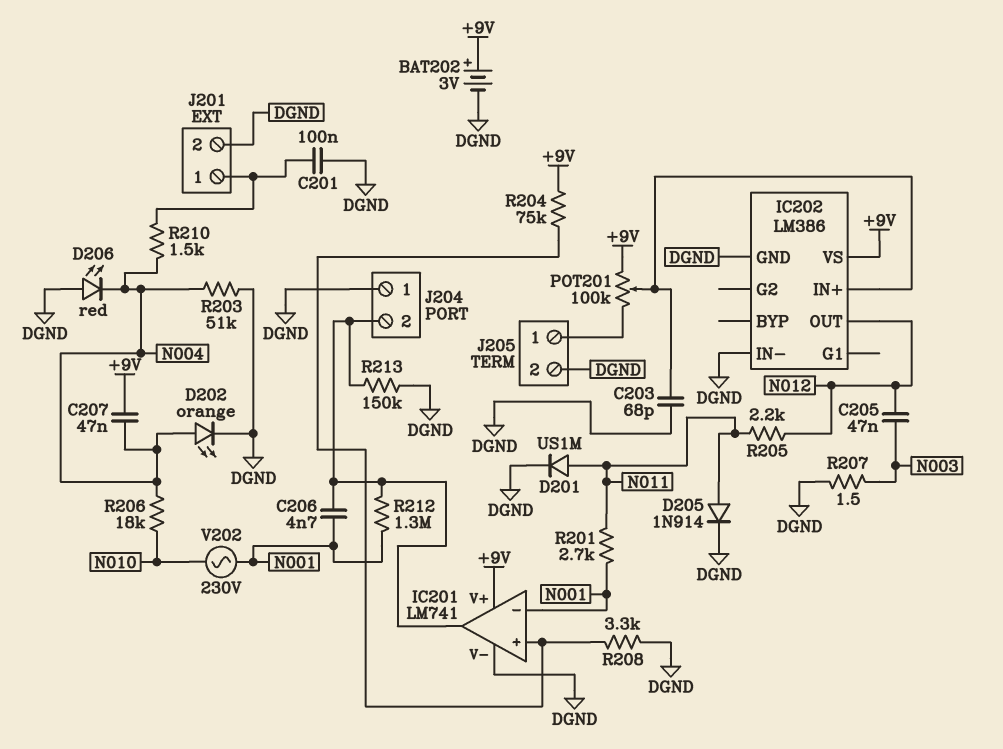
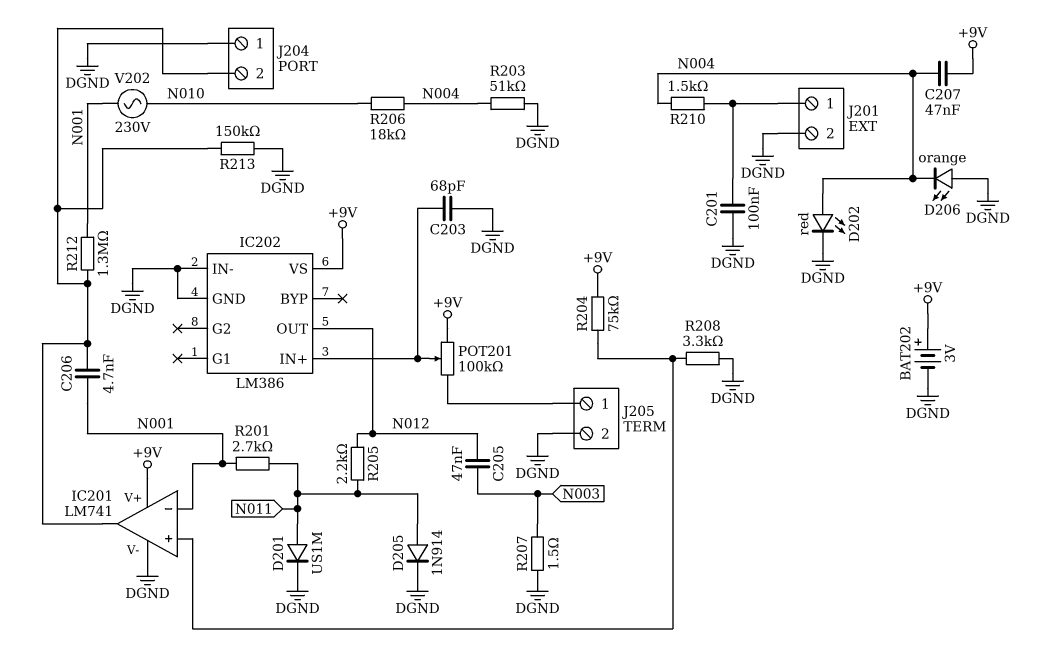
D202: LED orange (A N004, K DGND) -> LED red (A N004, K DGND)
D206: LED red (A DGND, K N004) -> LED orange (A DGND, K N004)

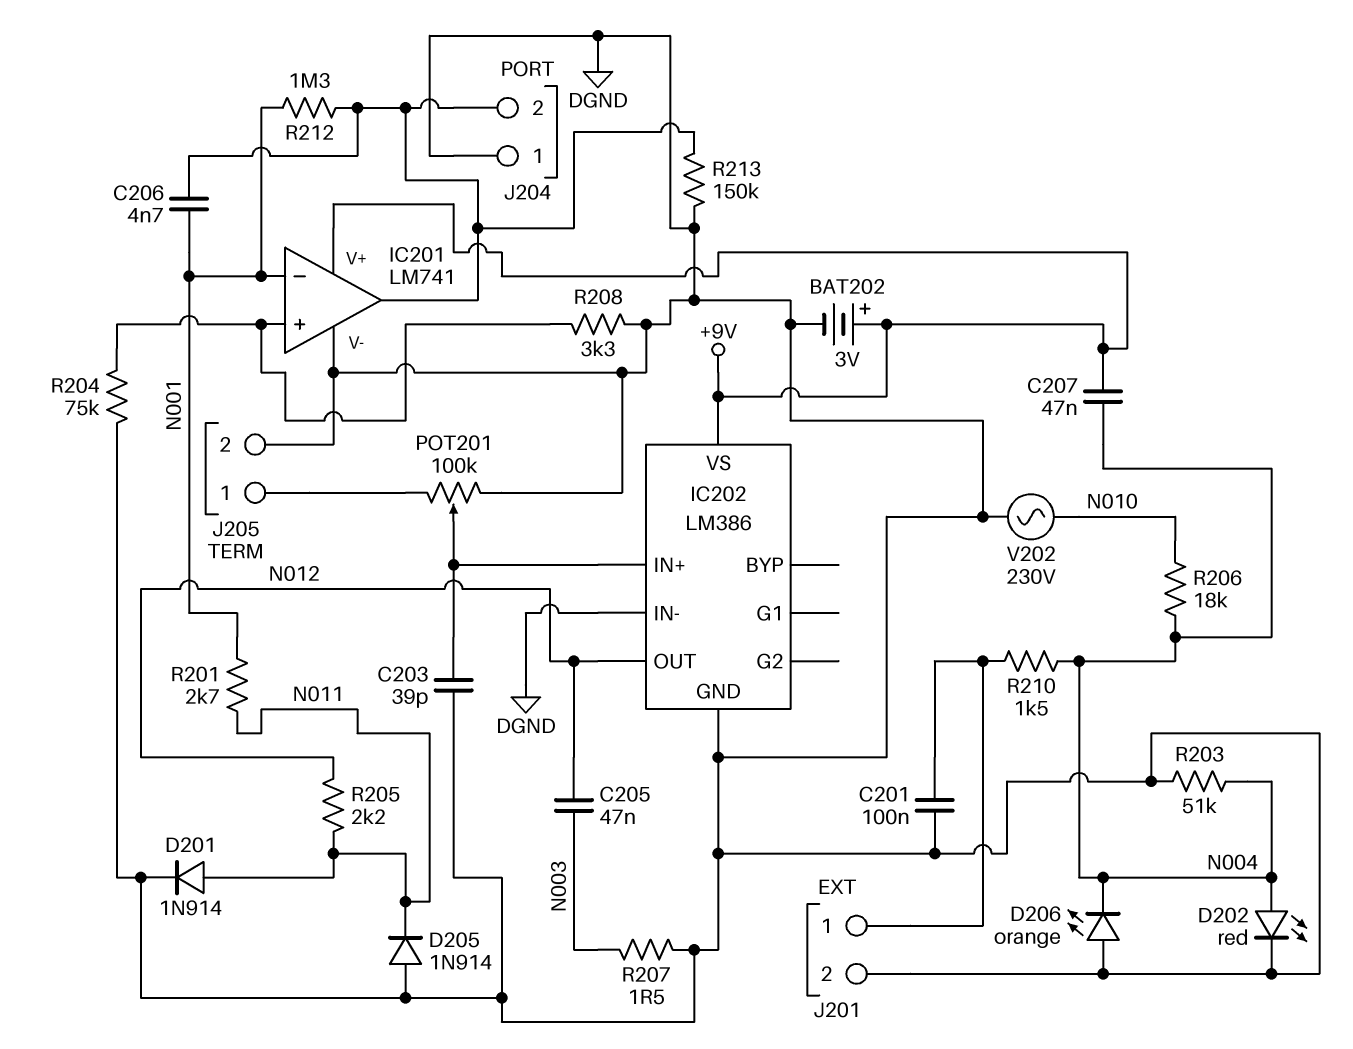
C203: 68pF (DGND, IC202/IN+) -> 39pF (DGND, IC202/IN+)
D201: diode US1M (A N011, K DGND) -> diode 1N914 (A N011, K DGND)
D205: diode 1N914 (A N011, K DGND) -> diode 1N914 (A DGND, K N011)
POT201: 100k (+9V, J205/1, wiper IC202/IN+) -> 100k (DGND, J205/1, wiper IC202/IN+)
R204: 75k (+9V, IC201/in+) -> 75k (DGND, IC201/in+)
V202: AC 230V (N001, N010) -> AC 230V (DGND, N010)

